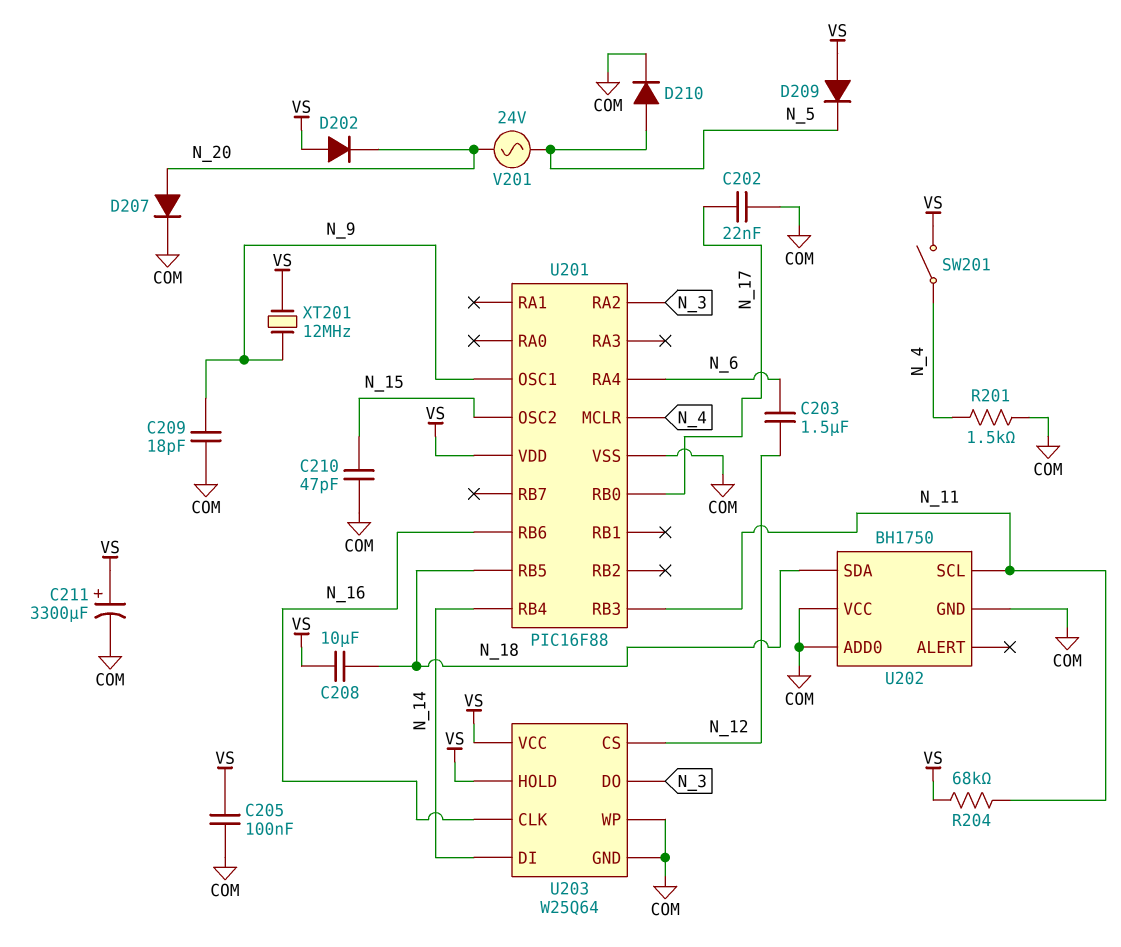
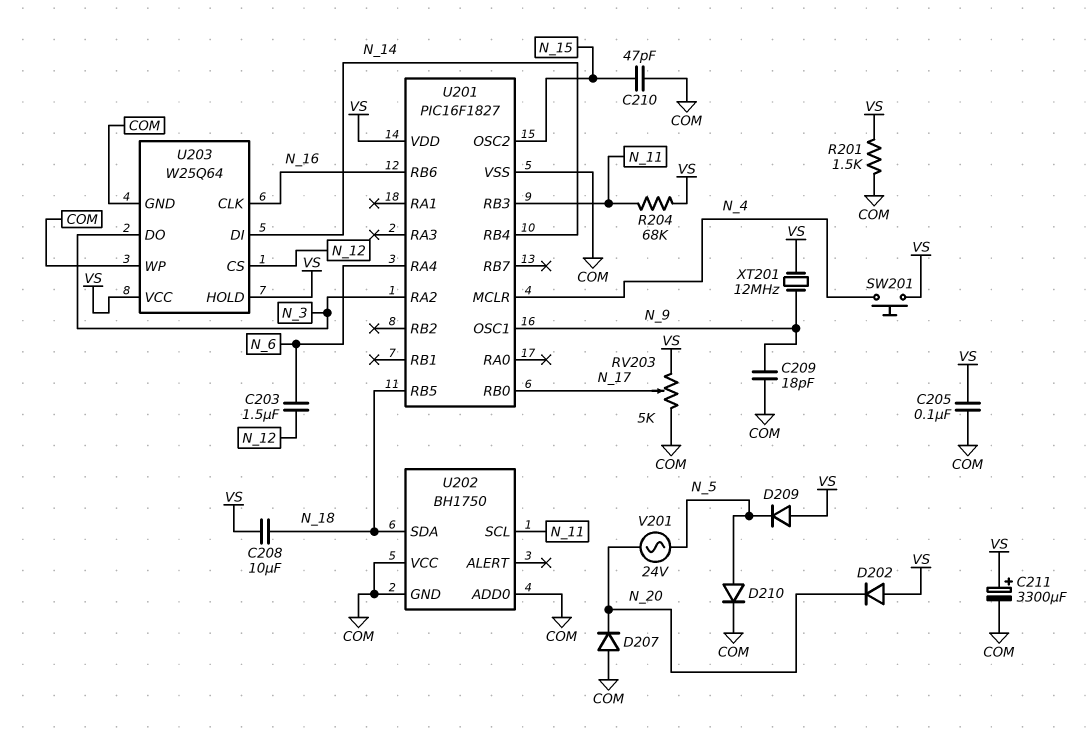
C202: 22nF (COM, N_17) -> none
D207: diode (A N_20, K COM) -> diode (A COM, K N_20)
R201: 1.5k (COM, N_4) -> 1.5k (COM, VS)
RV203: none -> 5k (COM, VS, wiper N_17)
SW201: switch (N_4, VS) -> button (N_4, VS)
U201: PIC16F88 -> PIC16F1827

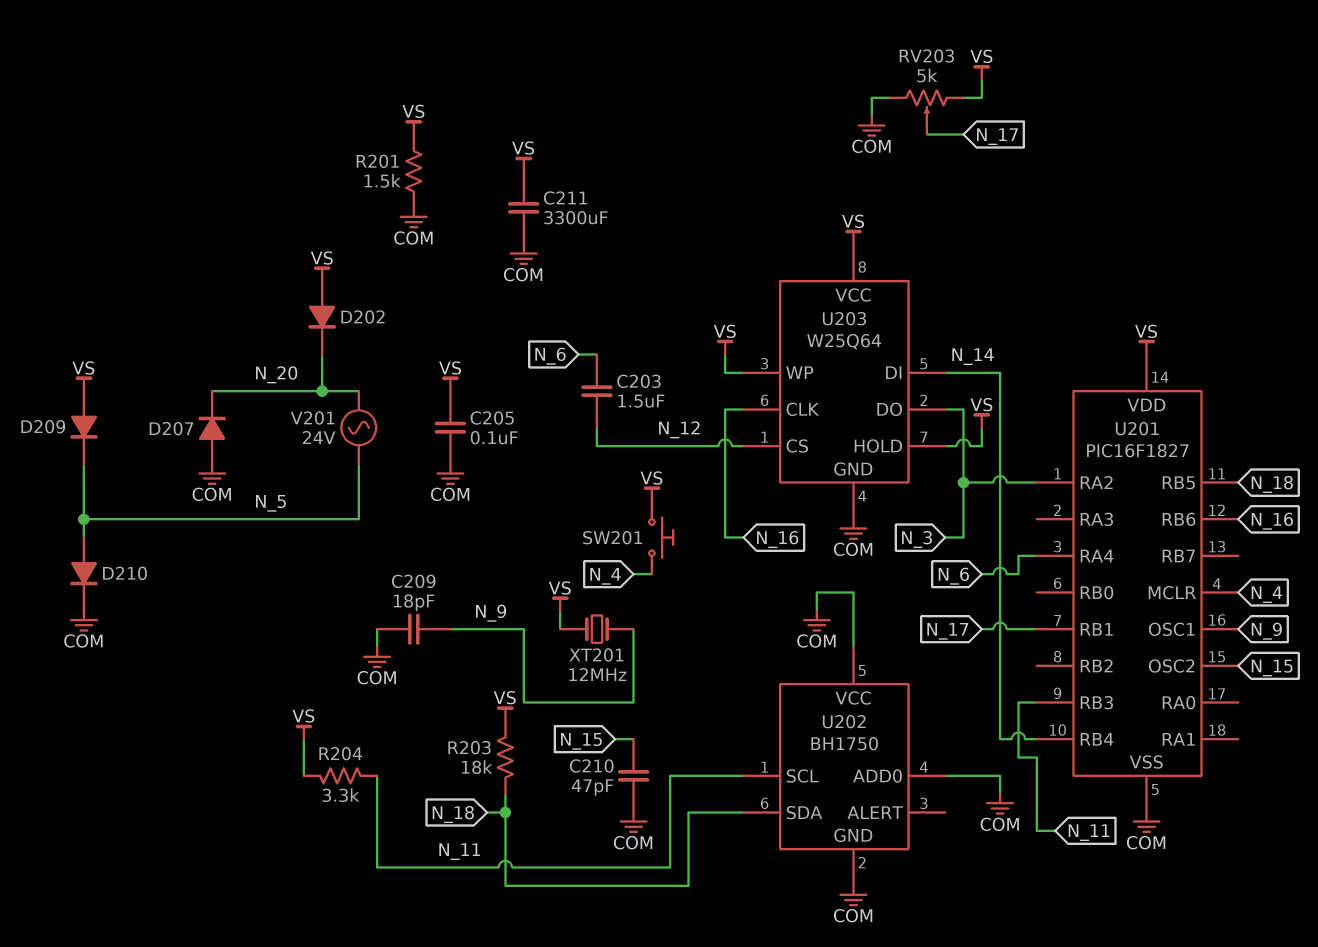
C208: 10uF (N_18, VS) -> none
C211: 3300uF (plus VS, minus COM) -> 3300uF (COM, VS)
R203: none -> 18k (N_18, VS)
R204: 68k (N_11, VS) -> 3.3k (N_11, VS)
U201 pin RB0: N_17 -> none
U201 pin RB1: none -> N_17
U203 pin WP: COM -> VS

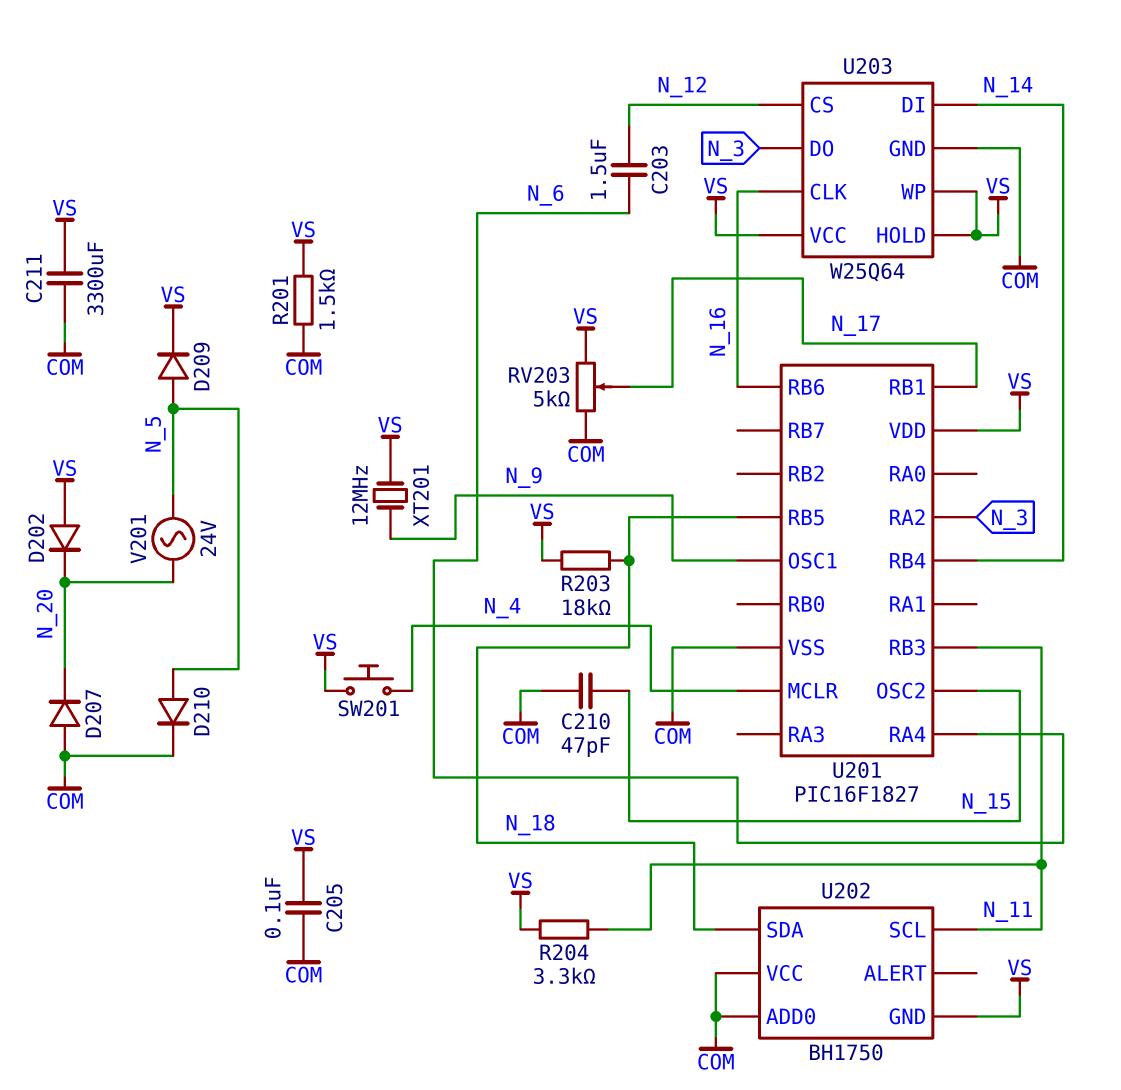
C209: 18pF (COM, N_9) -> none
D209: diode (A VS, K N_5) -> diode (A N_5, K VS)
U202 pin GND: COM -> VS

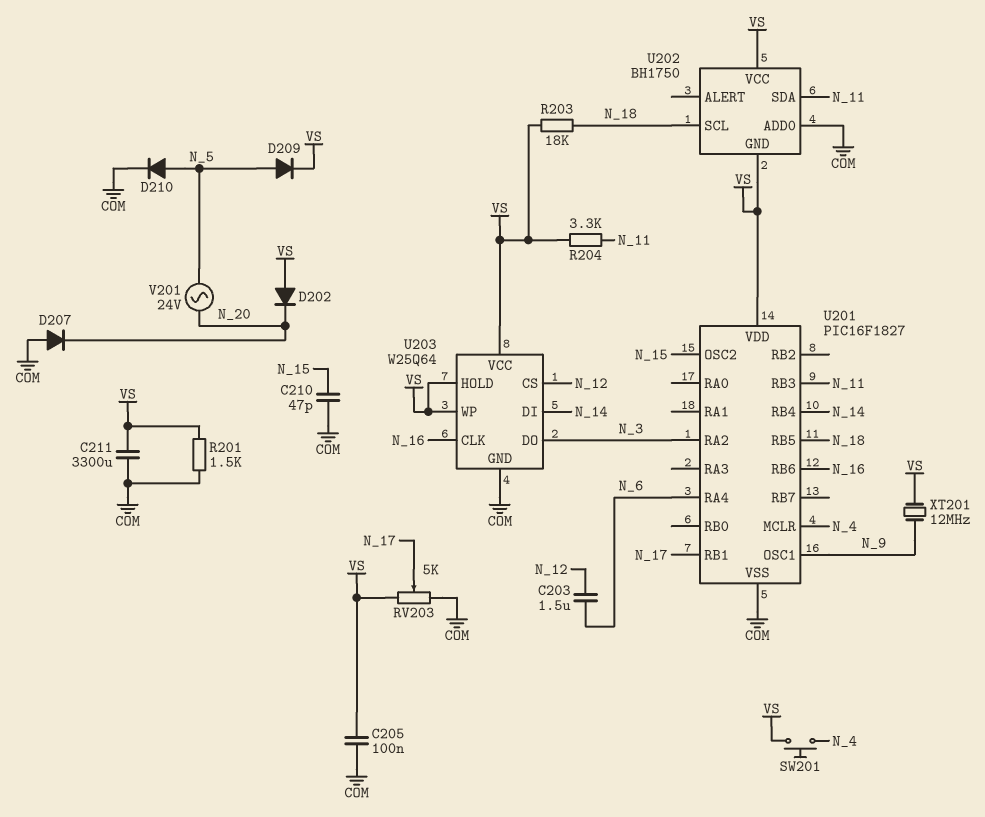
U202 pin SCL: N_11 -> N_18
U202 pin SDA: N_18 -> N_11
U202 pin VCC: COM -> VS

